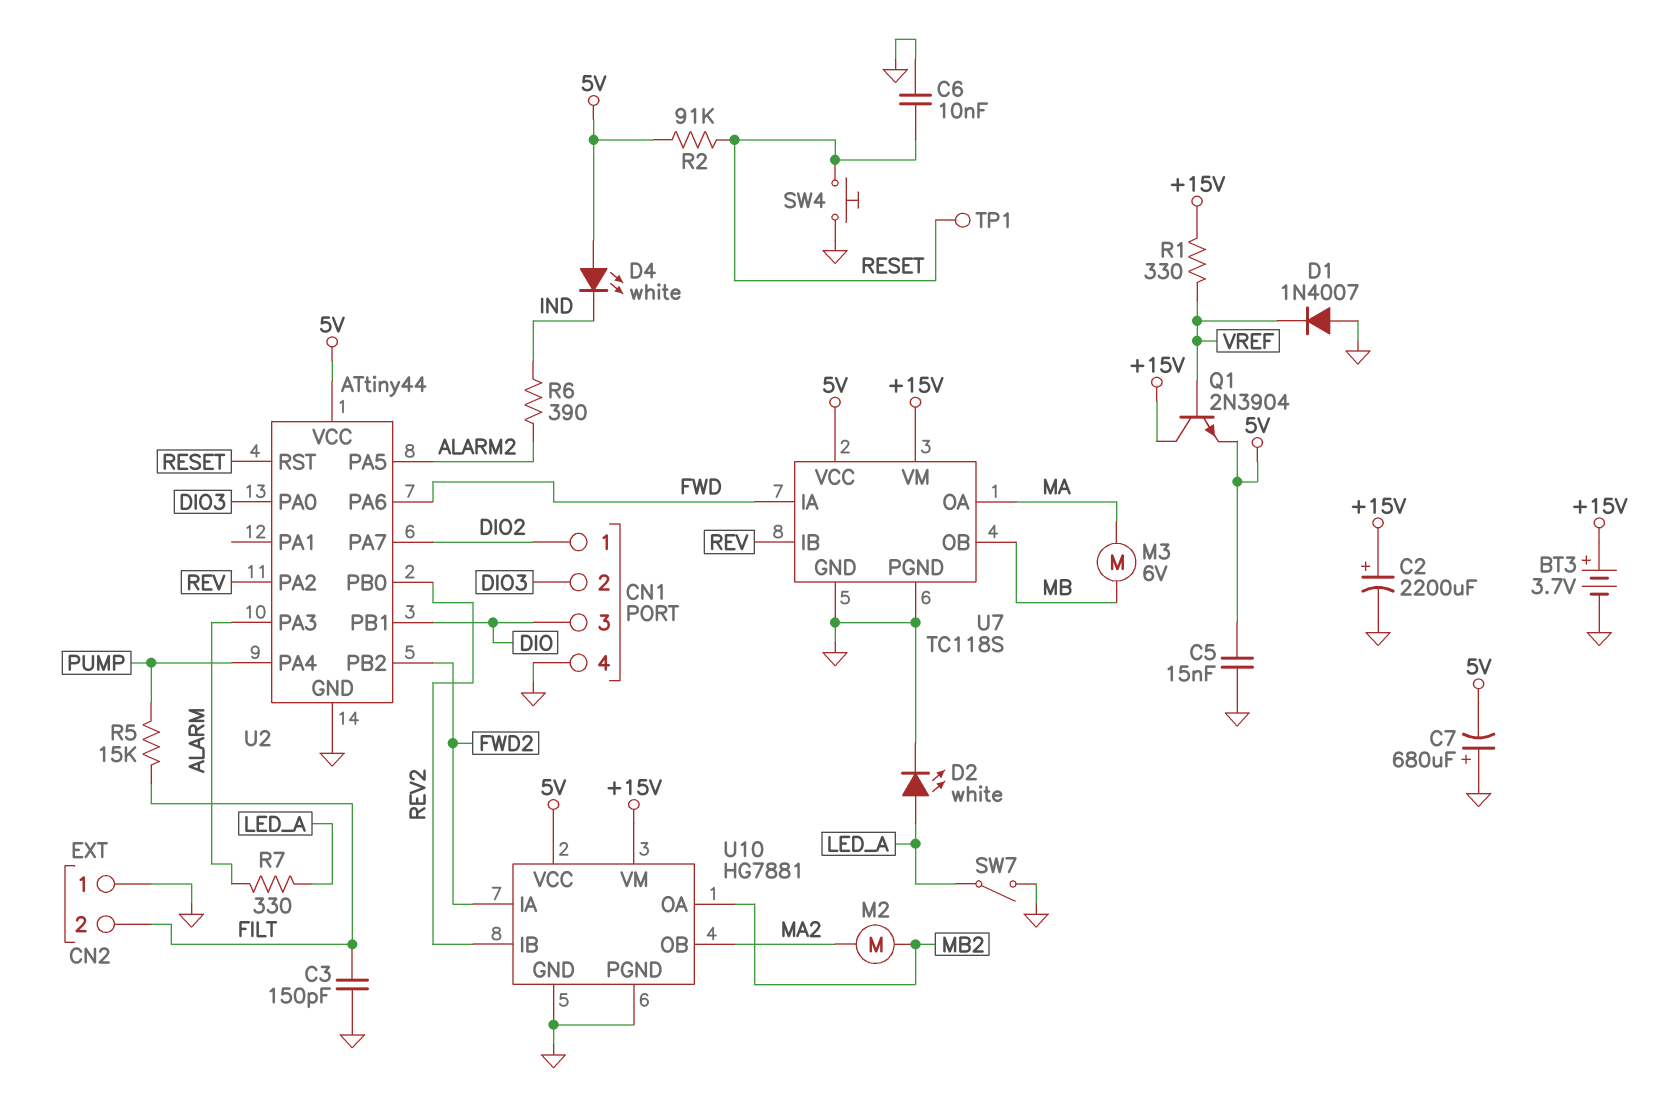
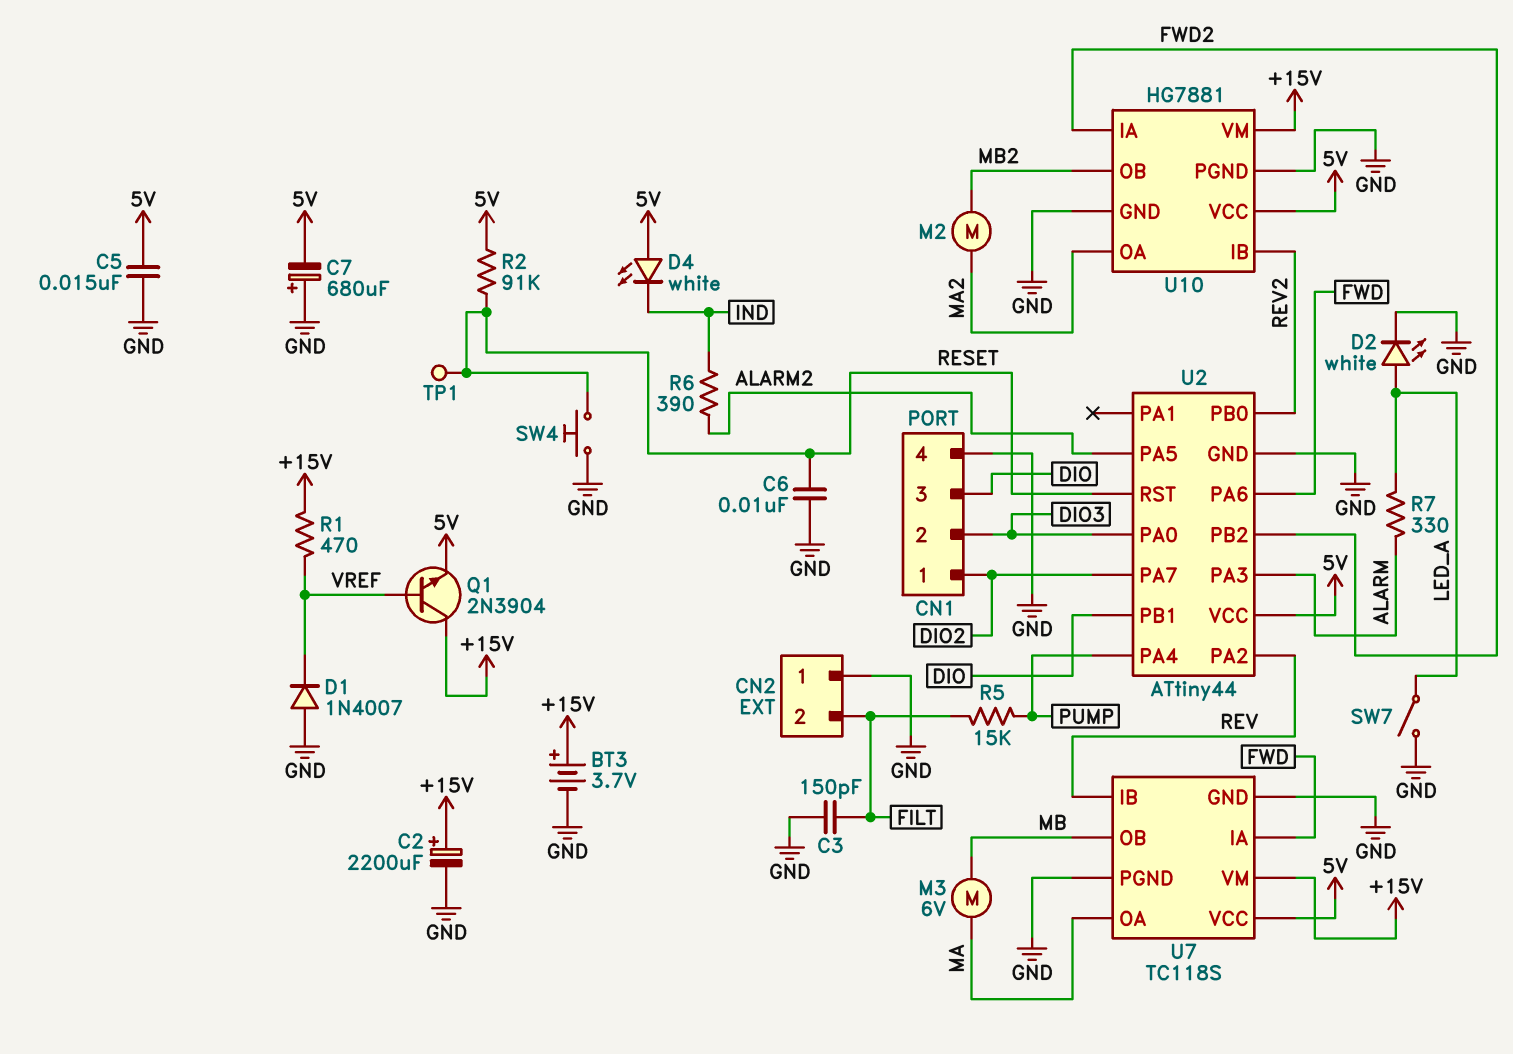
R1: 330 (+15V, VREF) -> 470 (+15V, VREF)
U10 pin OA: MB2 -> MA2
U10 pin OB: MA2 -> MB2

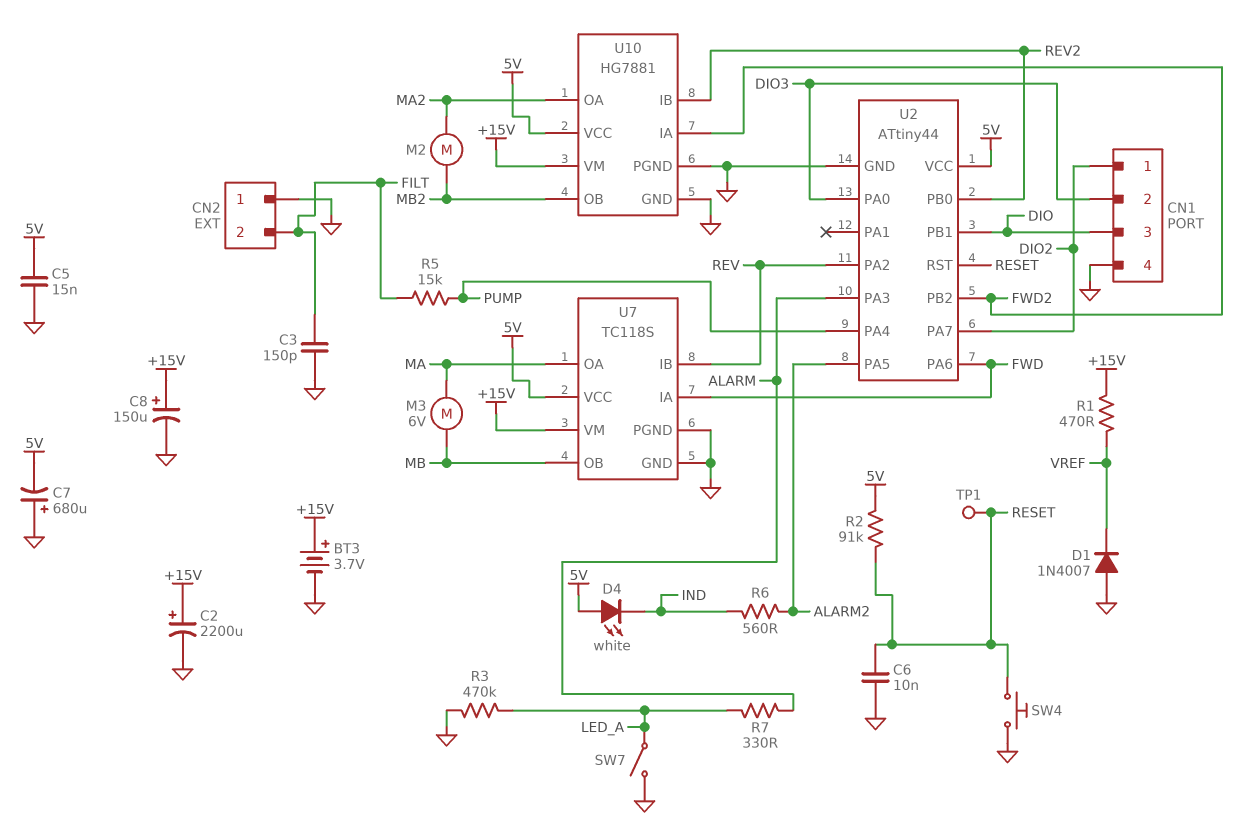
C8: none -> 150uF (plus +15V, minus GND)
D2: LED white (A LED_A, K GND) -> none
Q1: NPN 2N3904 (B VREF, C +15V, E 5V) -> none
R3: none -> 470k (GND, LED_A)
R6: 390 (ALARM2, IND) -> 560 (ALARM2, IND)

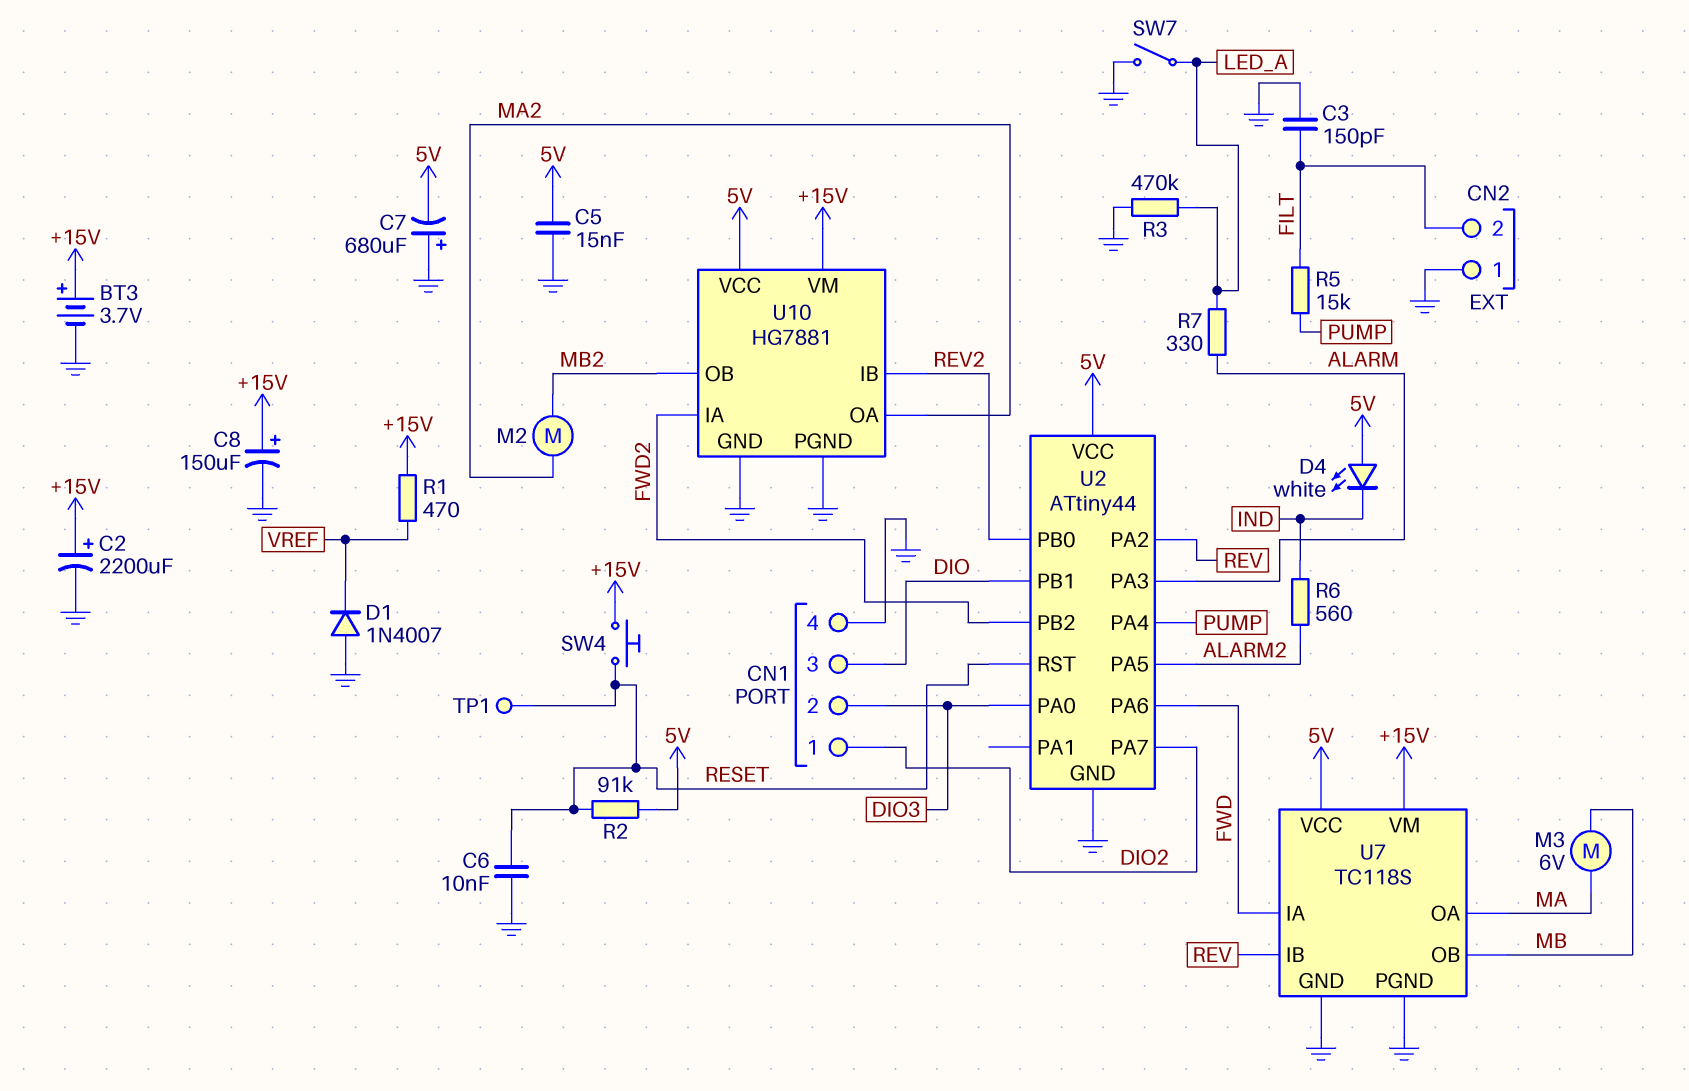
SW4: button (GND, RESET) -> button (+15V, RESET)

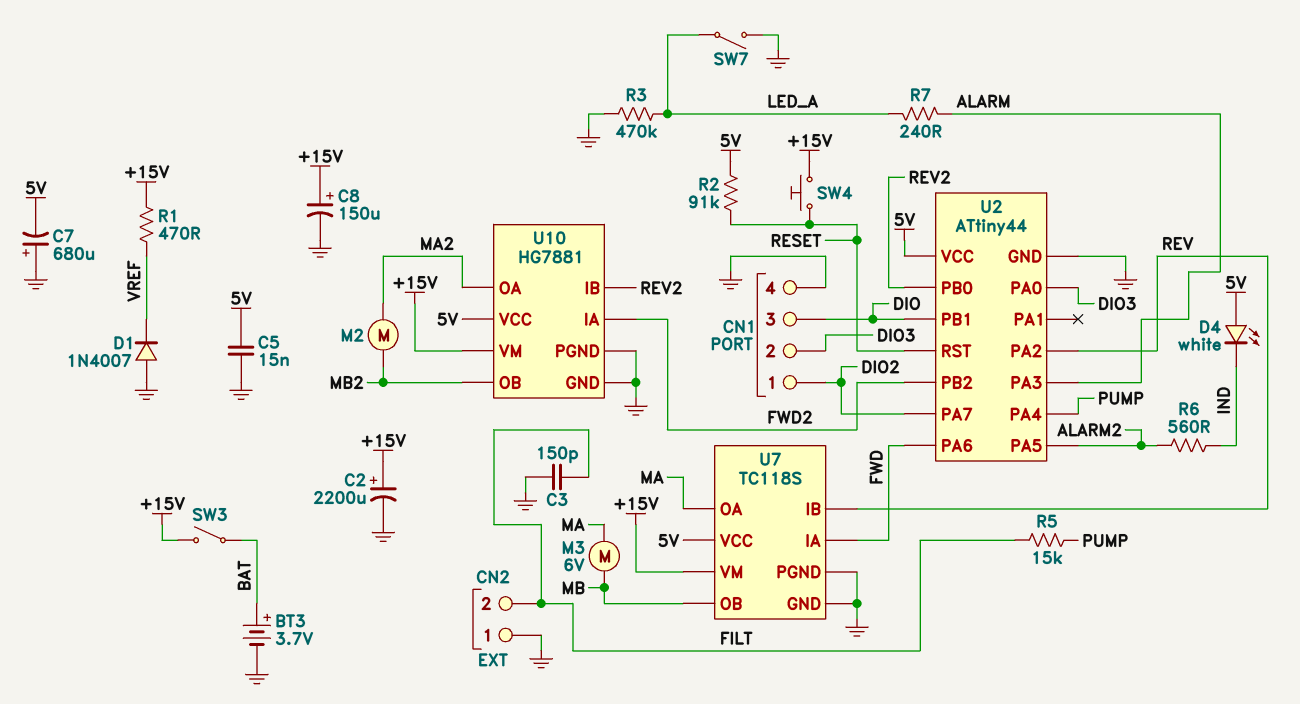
BT3: 3.7V (plus +15V, minus GND) -> 3.7V (plus BAT, minus GND)
C6: 10nF (GND, RESET) -> none
R7: 330 (ALARM, LED_A) -> 240 (ALARM, LED_A)
SW3: none -> switch (+15V, BAT)
TP1: test point (RESET) -> none

